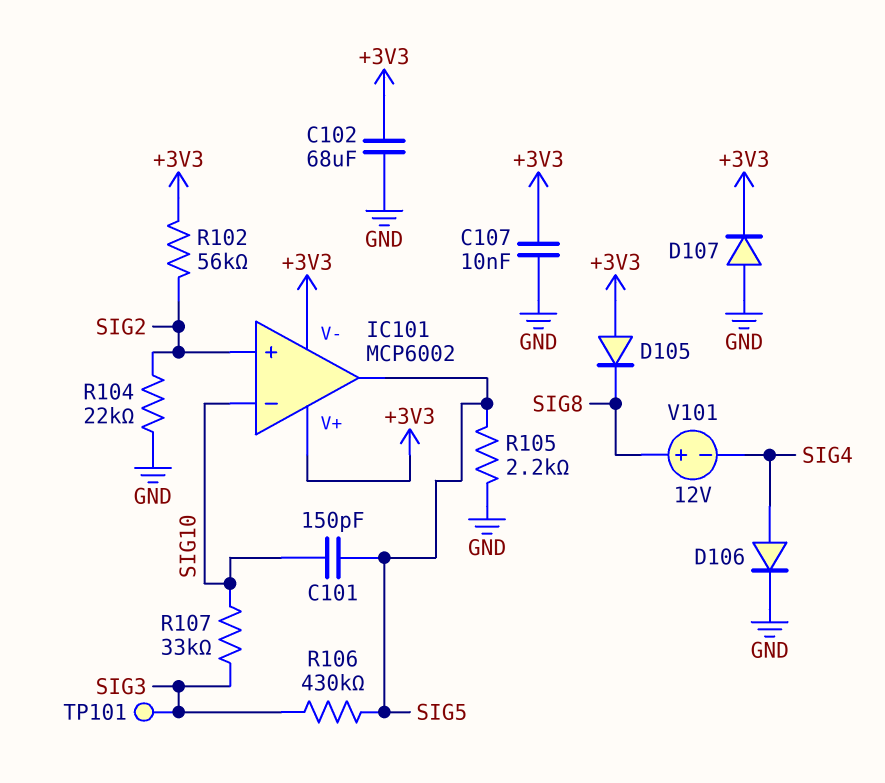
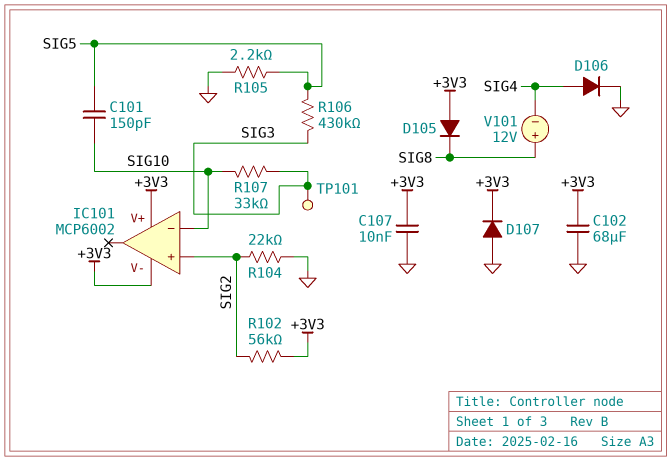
IC101 pin out: SIG5 -> none

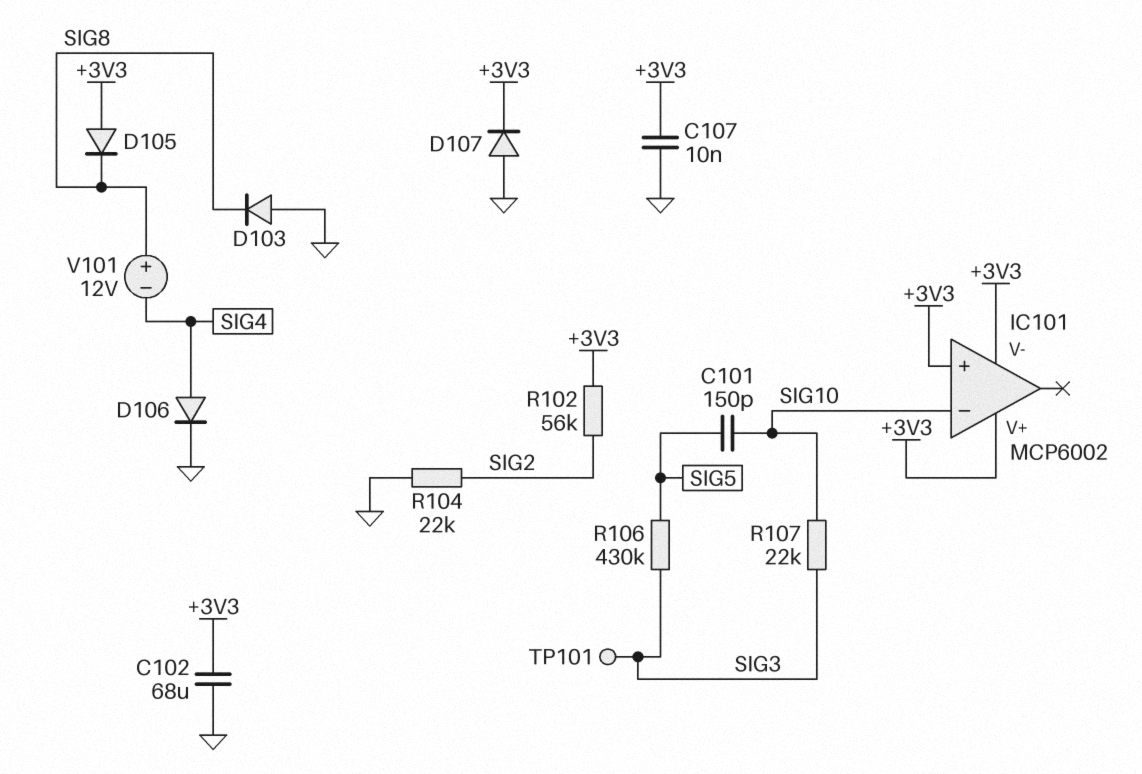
D103: none -> diode (A GND, K SIG8)
IC101 pin in+: SIG2 -> +3V3
R105: 2.2k (GND, SIG5) -> none
R107: 33k (SIG3, SIG10) -> 22k (SIG3, SIG10)

